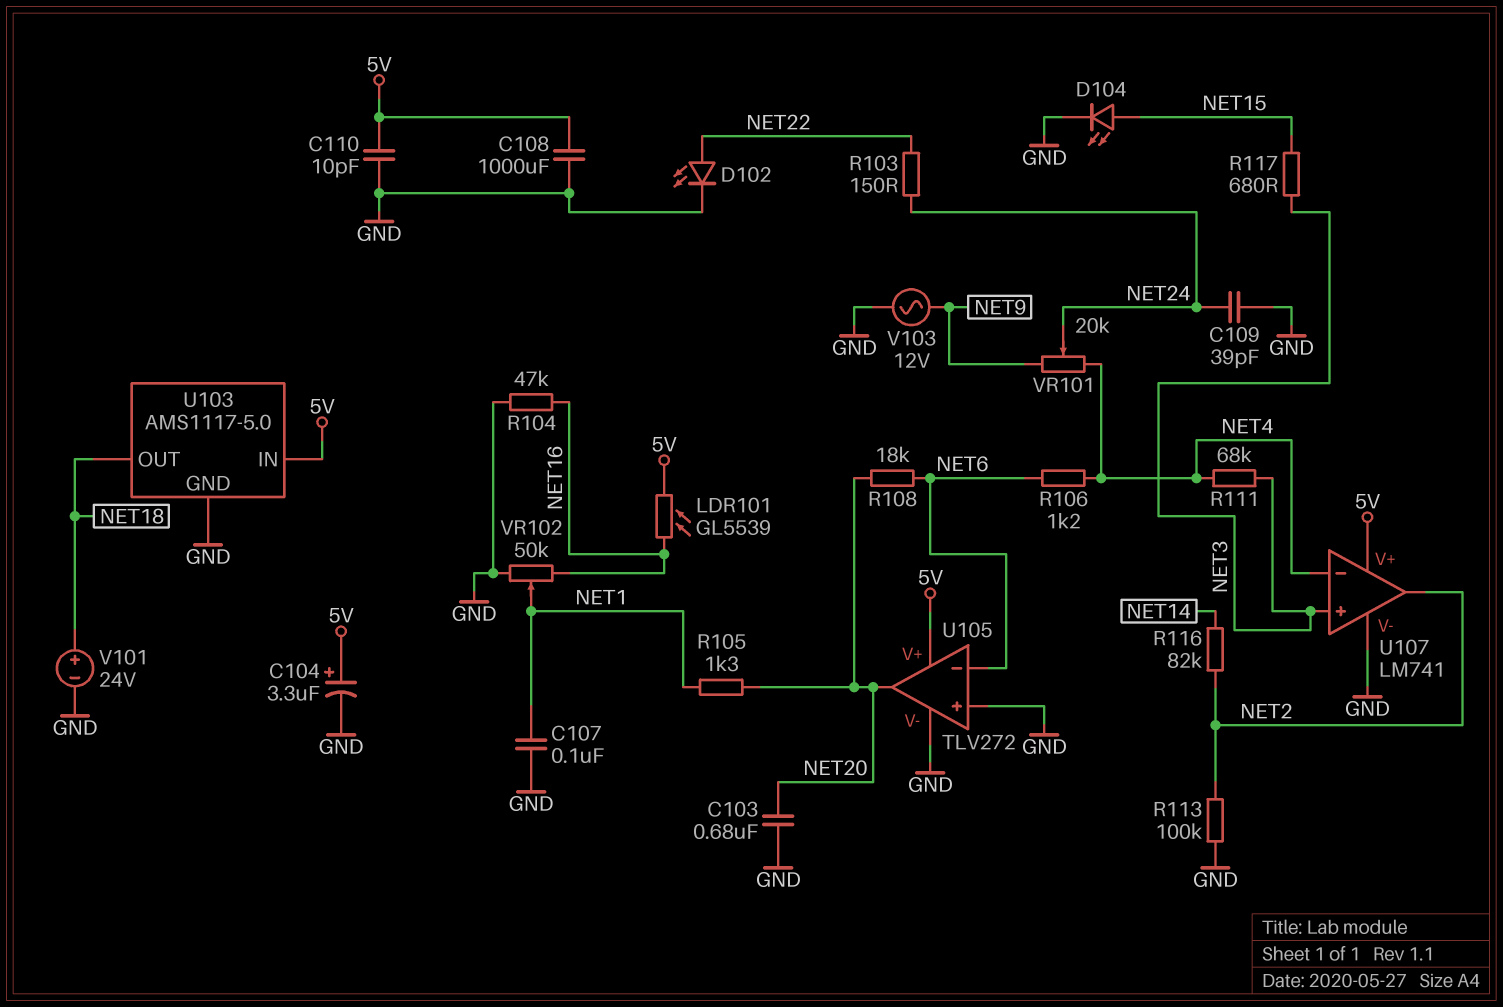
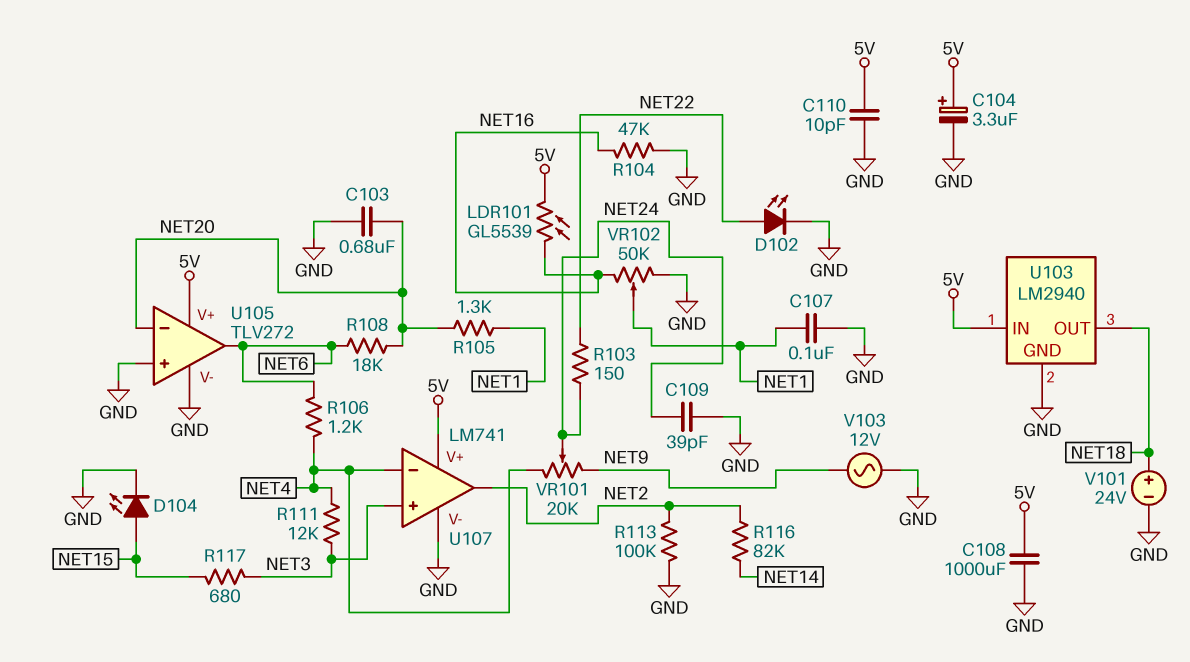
R111: 68k (NET3, NET4) -> 12k (NET3, NET4)
U103: AMS1117-5.0 -> LM2940
U105 pin in-: NET6 -> NET20
U105 pin out: NET20 -> NET6

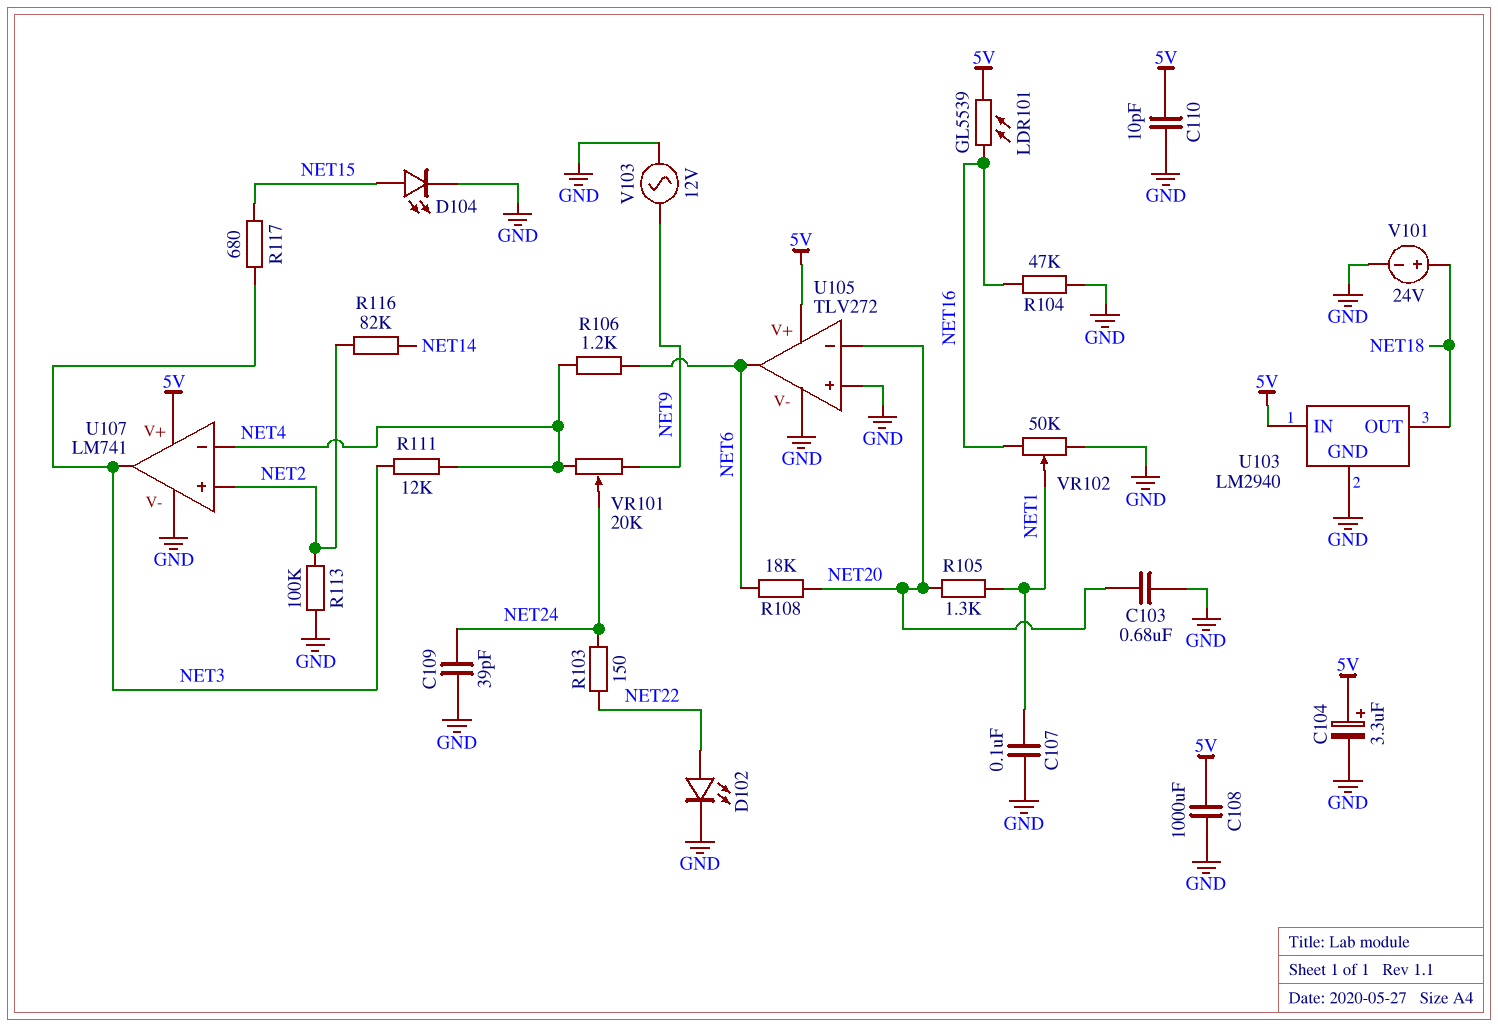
U107 pin in+: NET3 -> NET2
U107 pin out: NET2 -> NET3

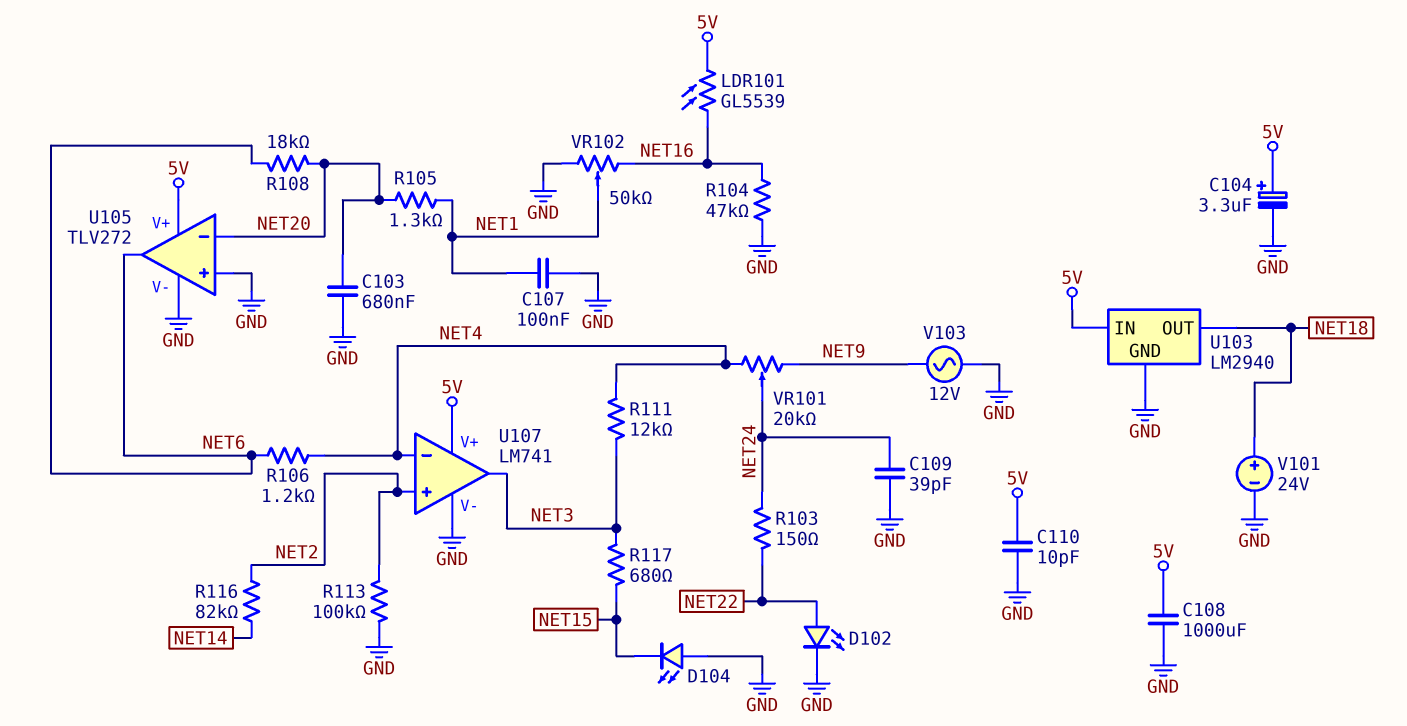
D104: LED (A NET15, K GND) -> LED (A GND, K NET15)

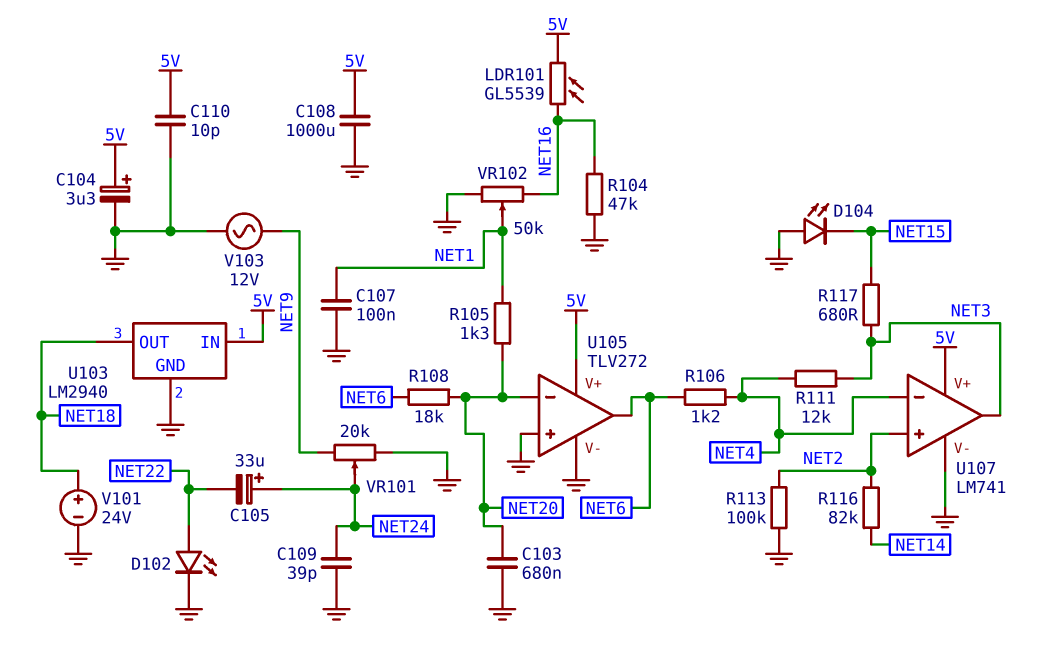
C105: none -> 33uF (plus NET24, minus NET22)
R103: 150 (NET22, NET24) -> none
VR101: 20k (NET4, NET9, wiper NET24) -> 20k (GND, NET9, wiper NET24)

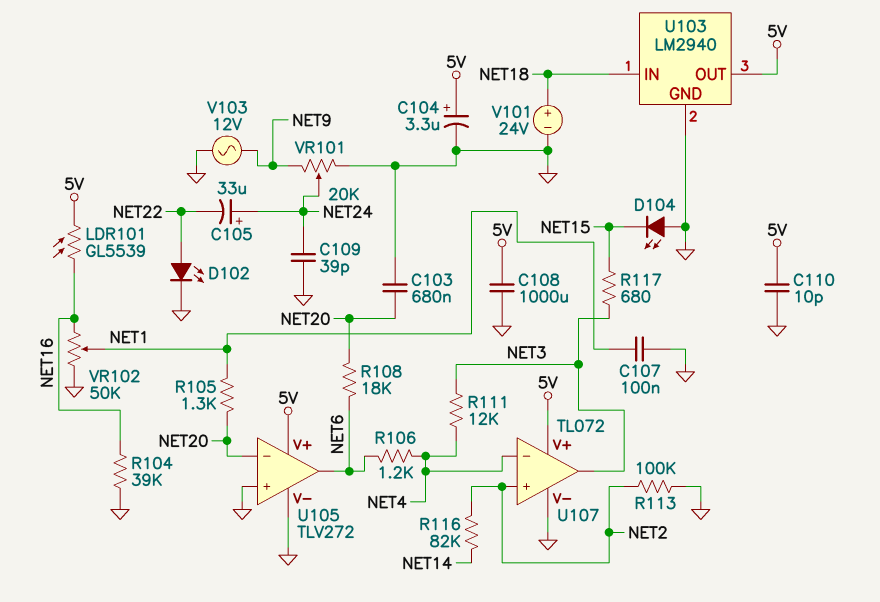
R104: 47k (GND, NET16) -> 39k (GND, NET16)
U103 pin IN: 5V -> NET18
U103 pin OUT: NET18 -> 5V
U107: LM741 -> TL072

